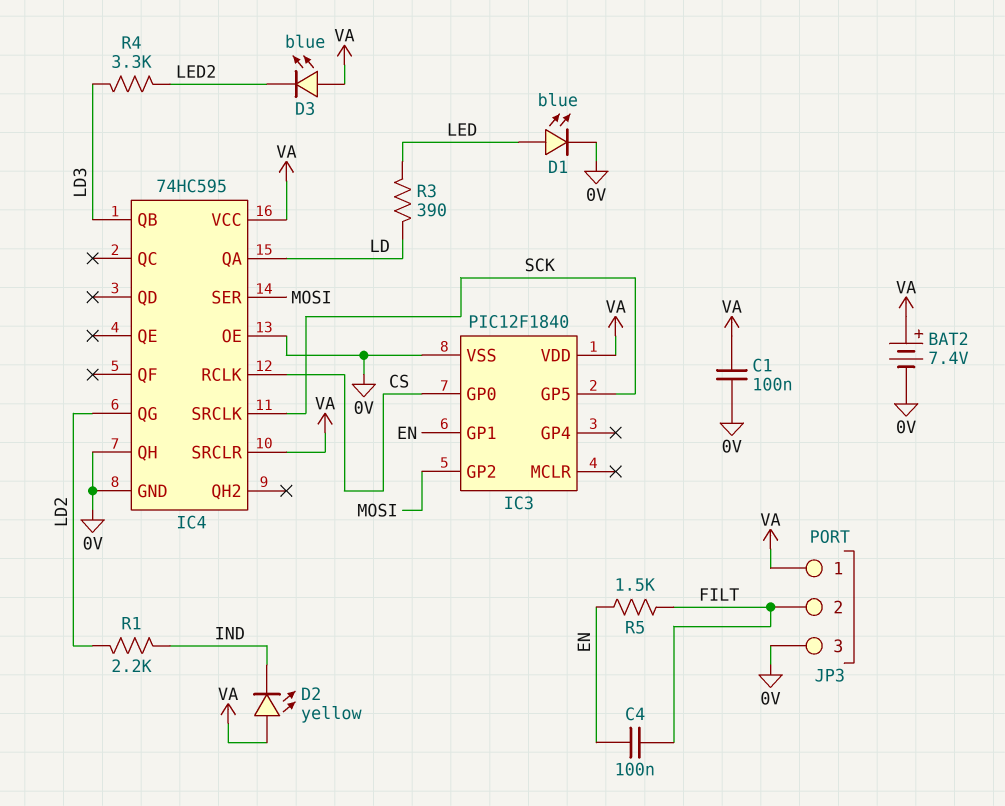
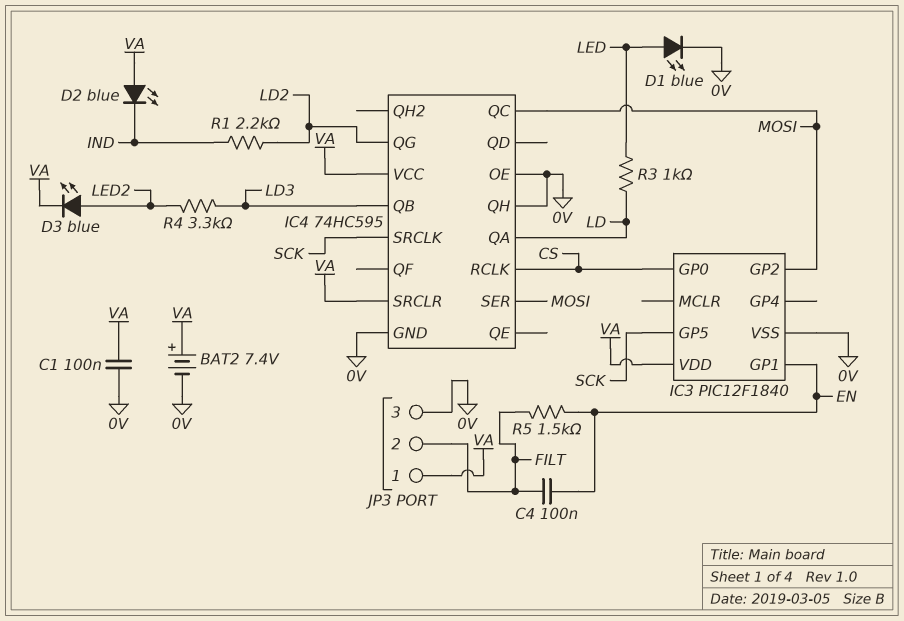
D2: LED yellow (A VA, K IND) -> LED blue (A VA, K IND)
D3: LED blue (A VA, K LED2) -> LED blue (A LED2, K VA)
IC4 pin QC: none -> MOSI
R3: 390 (LD, LED) -> 1k (LD, LED)

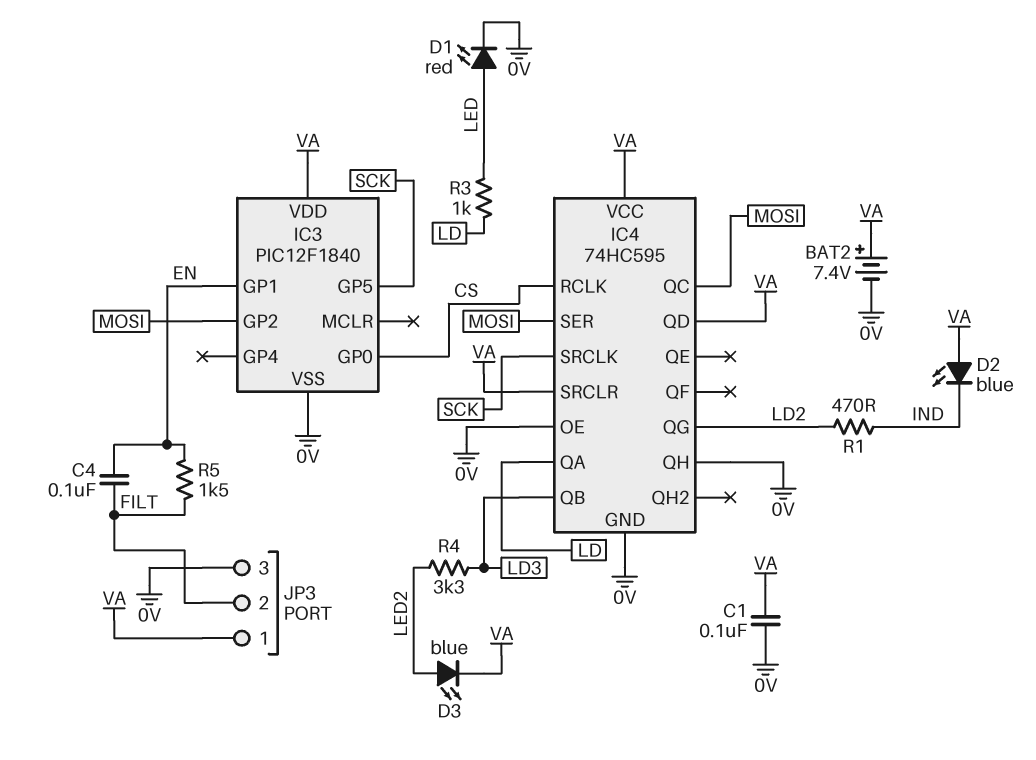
D1: LED blue (A LED, K 0V) -> LED red (A LED, K 0V)
IC4 pin QD: none -> VA
R1: 2.2k (IND, LD2) -> 470 (IND, LD2)

